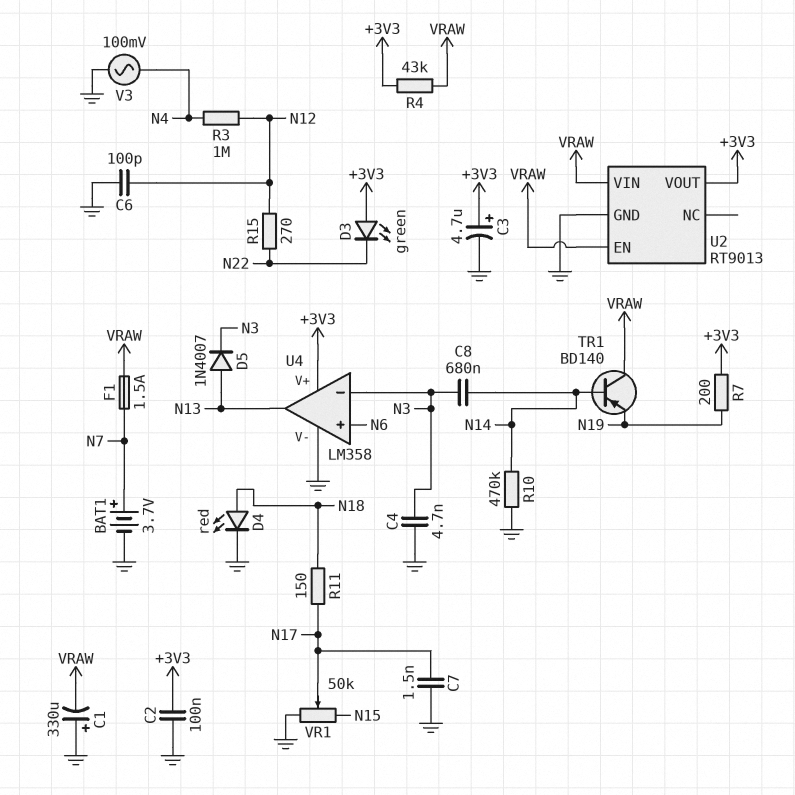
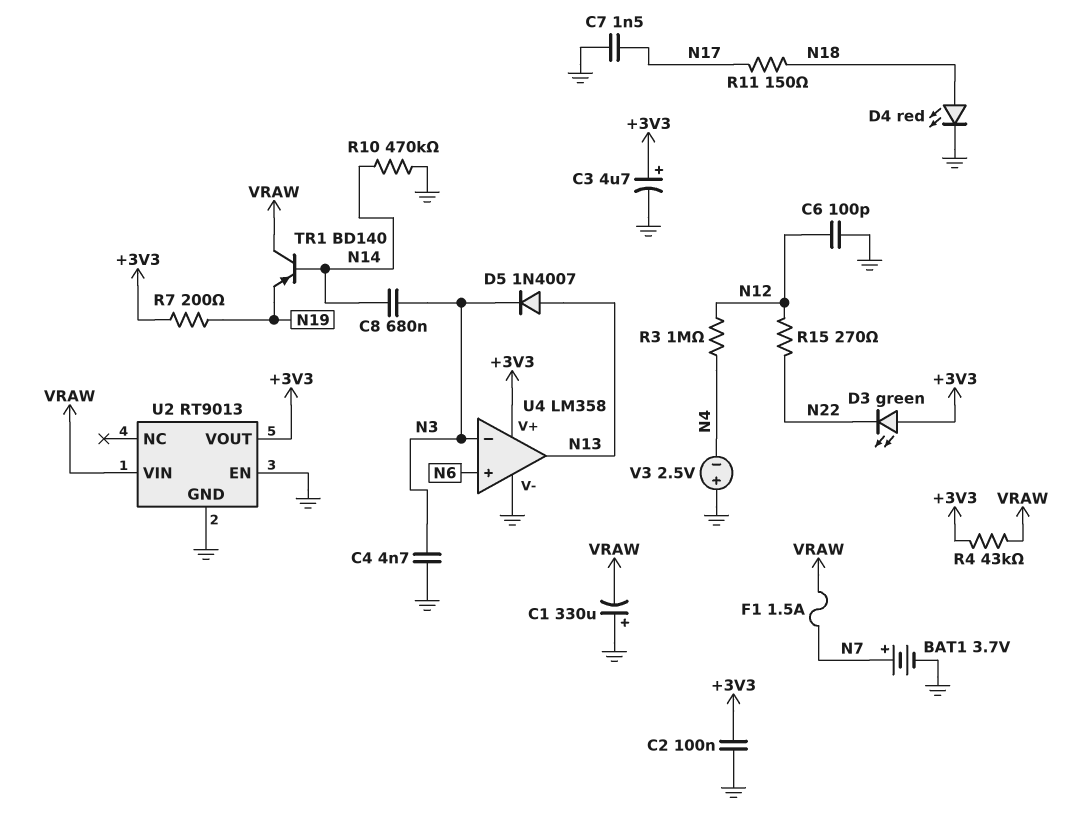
U2 pin EN: VRAW -> GND
V3: AC 100mV (GND, N4) -> 2.5V (plus GND, minus N4)
VR1: 50k (GND, N15, wiper N17) -> none

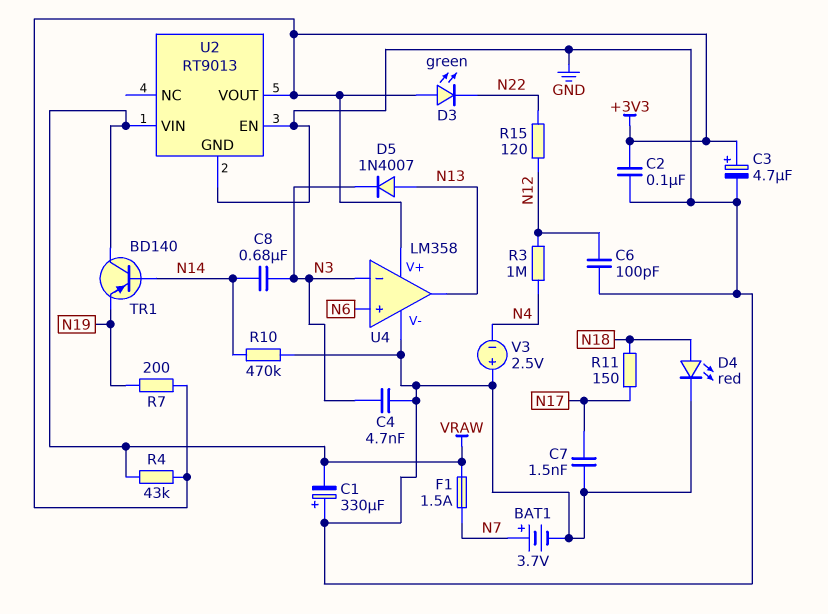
R15: 270 (N12, N22) -> 120 (N12, N22)

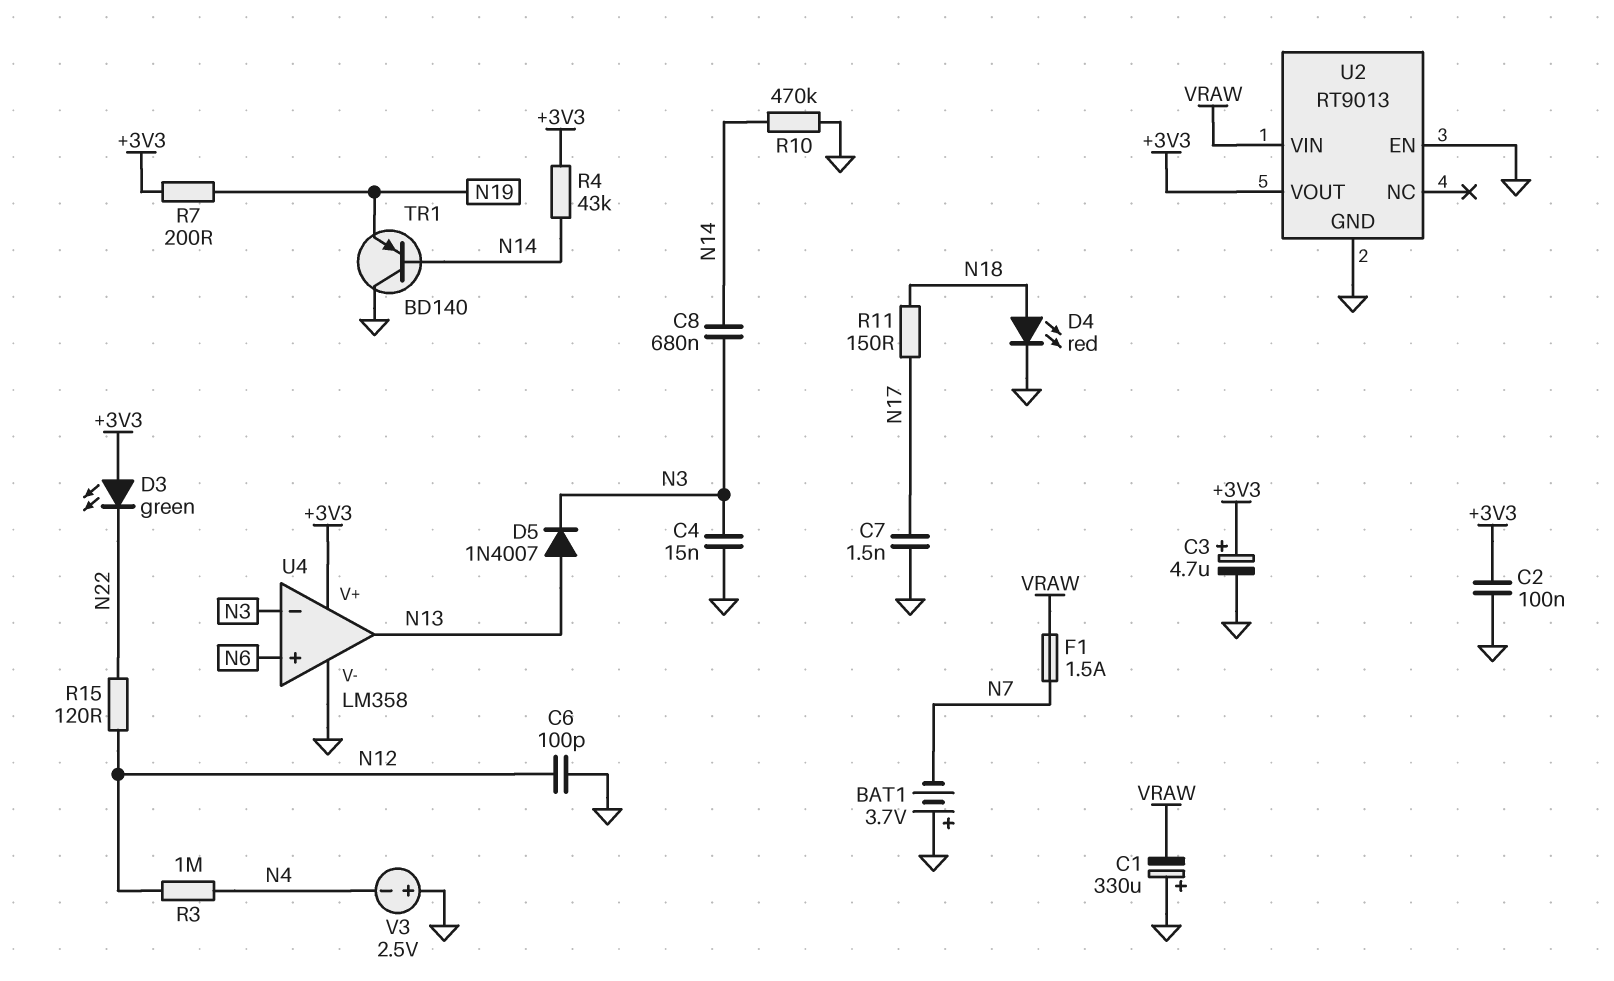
BAT1: 3.7V (plus N7, minus GND) -> 3.7V (plus GND, minus N7)
C4: 4.7nF (GND, N3) -> 15nF (GND, N3)
R4: 43k (+3V3, VRAW) -> 43k (+3V3, N14)
TR1: PNP BD140 (B N14, C VRAW, E N19) -> PNP BD140 (B N14, C GND, E N19)

